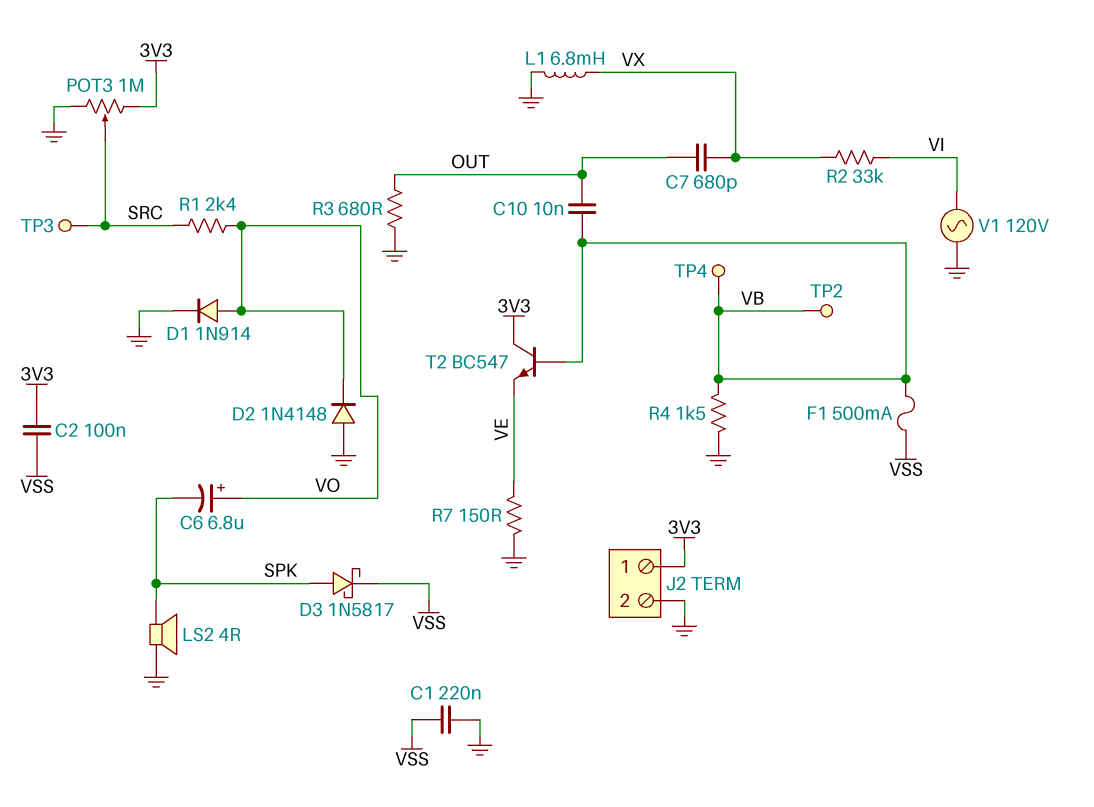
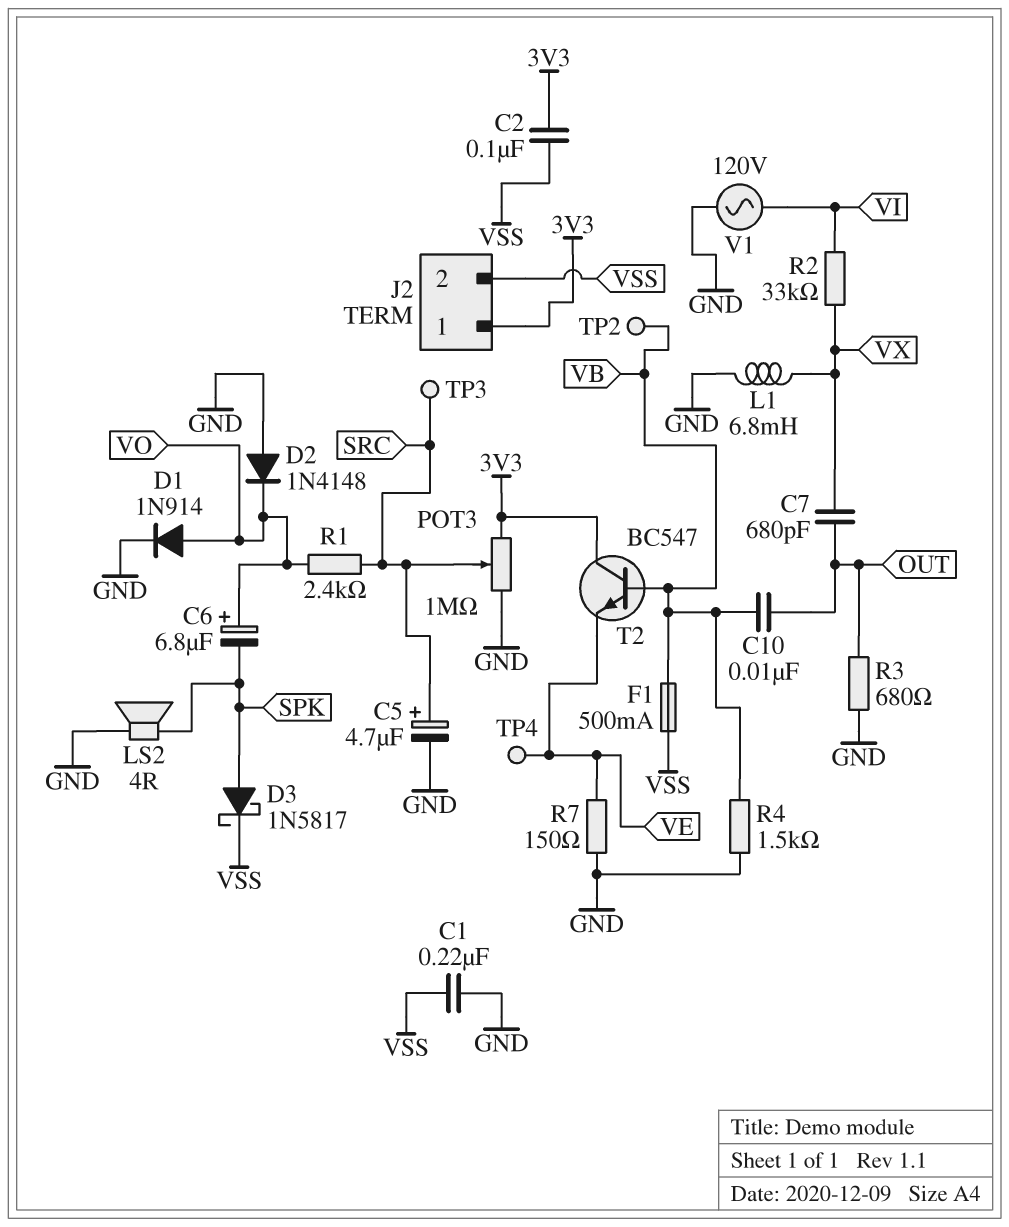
C5: none -> 4.7uF (plus SRC, minus GND)
J2 pin 2: GND -> VSS
TP4: test point (VB) -> test point (VE)

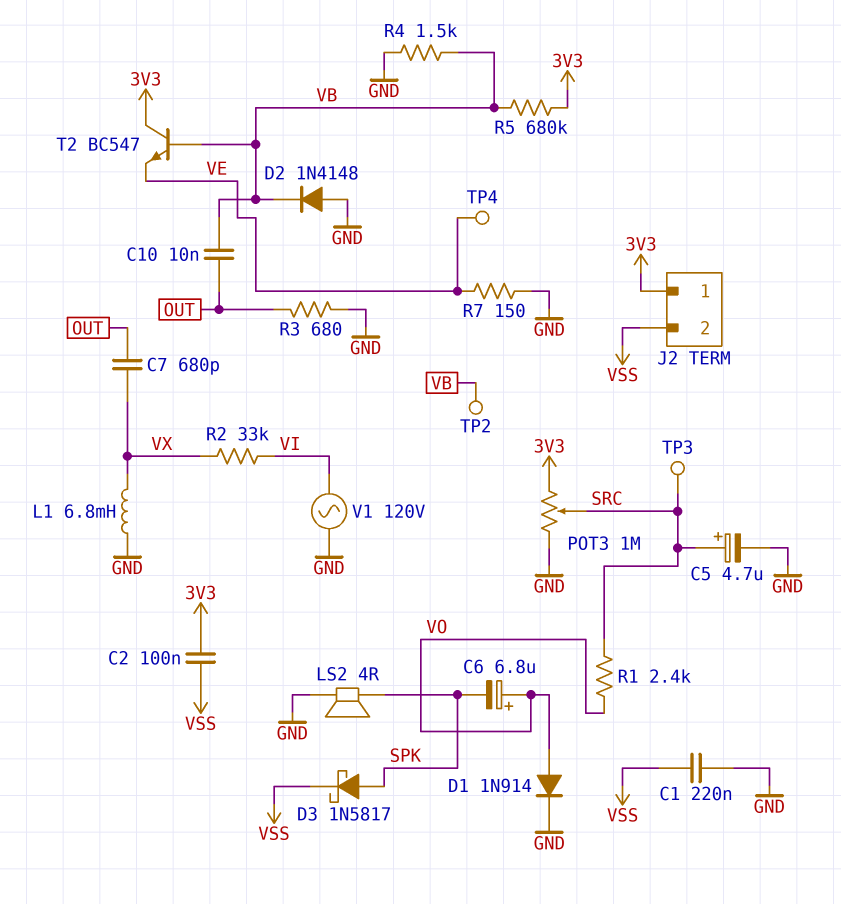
D2: diode 1N4148 (A GND, K VO) -> diode 1N4148 (A GND, K VB)
F1: 500mA (VB, VSS) -> none
R5: none -> 680k (3V3, VB)

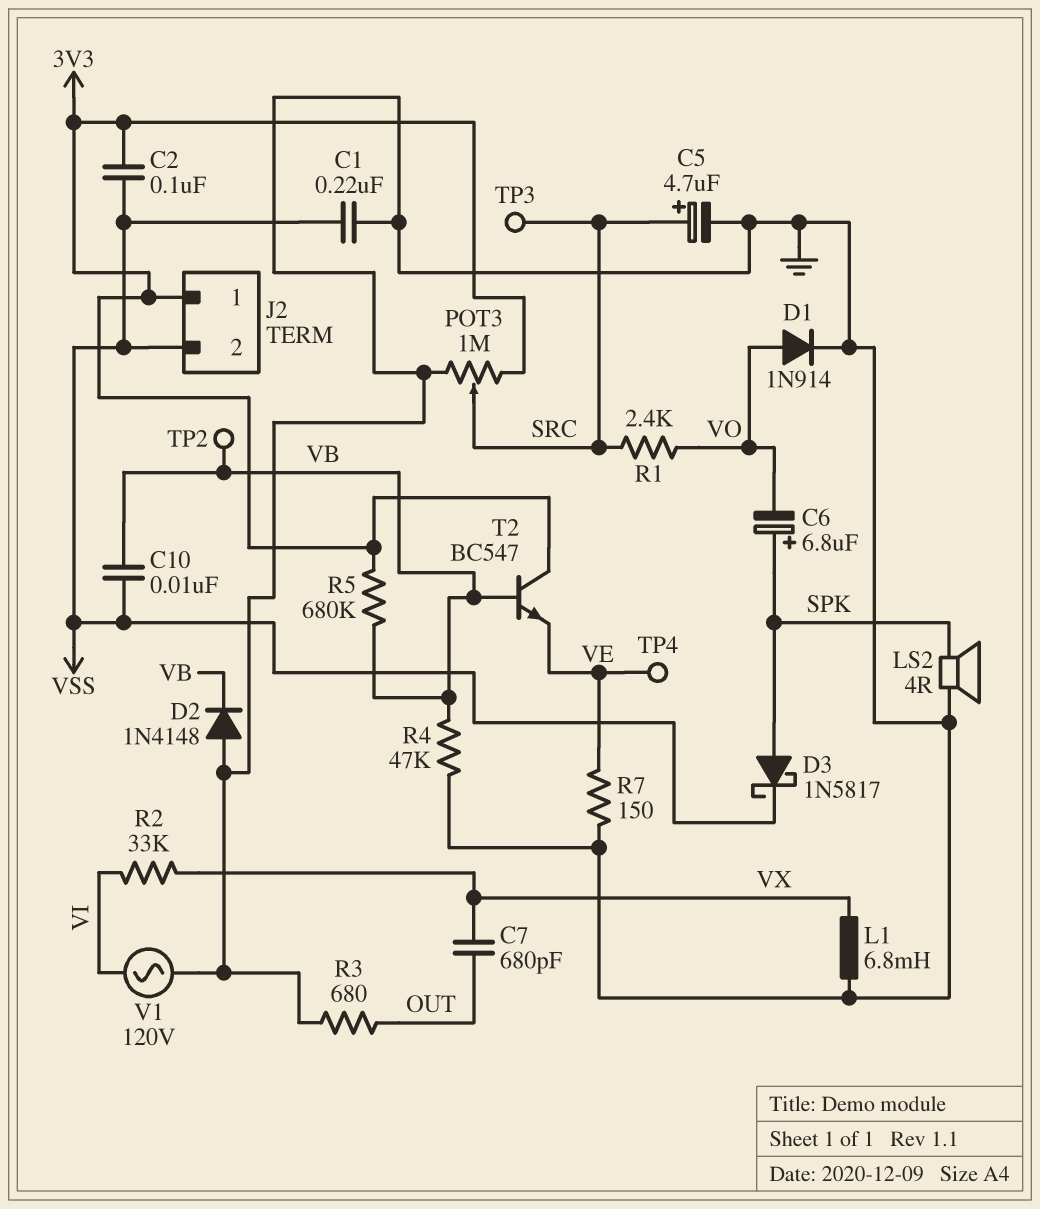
C6: 6.8uF (plus VO, minus SPK) -> 6.8uF (plus SPK, minus VO)
C10: 10nF (OUT, VB) -> 10nF (VB, VSS)
R4: 1.5k (GND, VB) -> 47k (GND, VB)

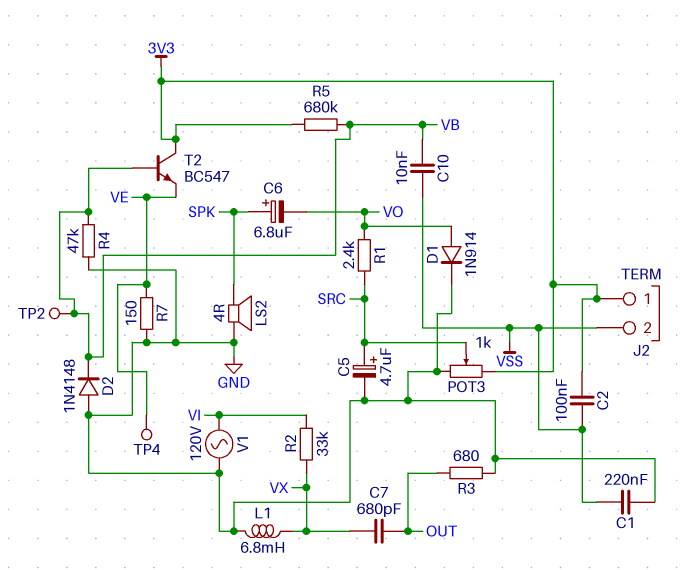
D3: schottky 1N5817 (A SPK, K VSS) -> none
POT3: 1M (3V3, GND, wiper SRC) -> 1k (3V3, GND, wiper SRC)
TP3: test point (SRC) -> none

